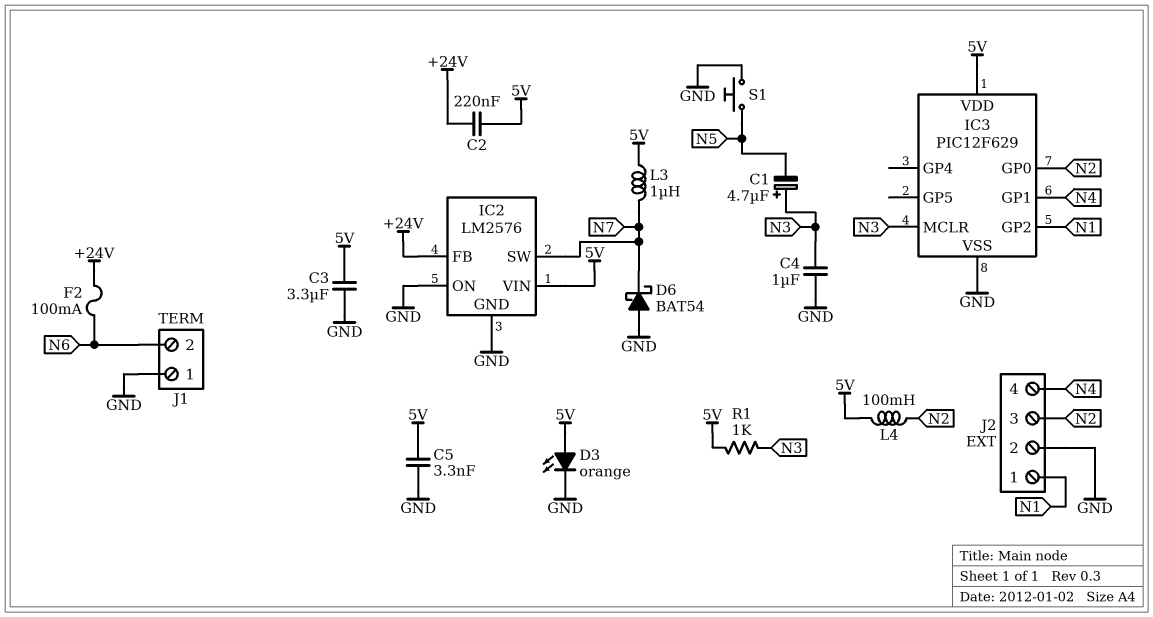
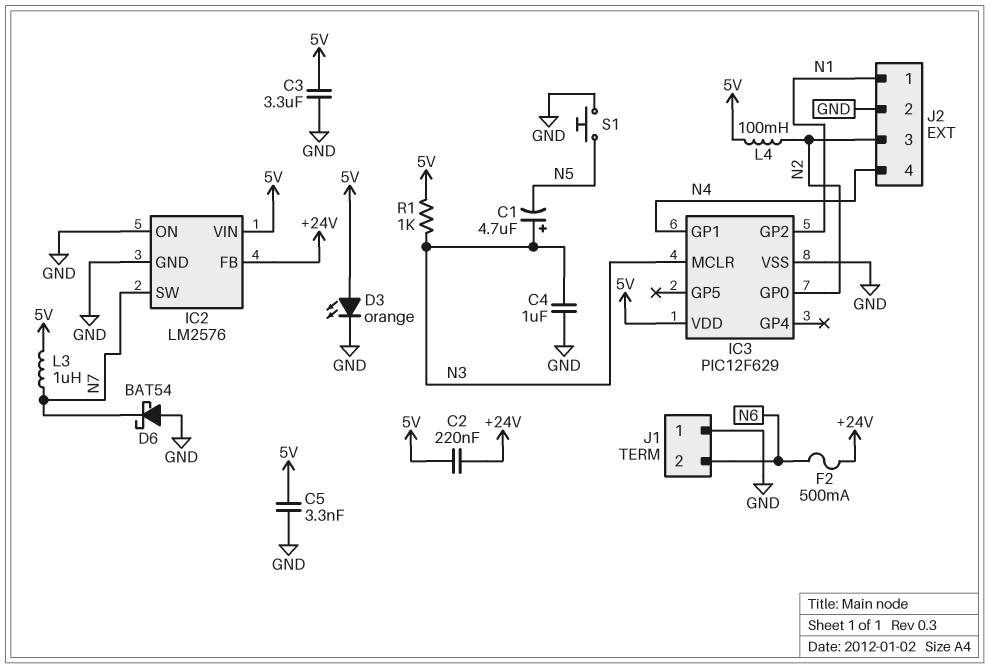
F2: 100mA (+24V, N6) -> 500mA (+24V, N6)

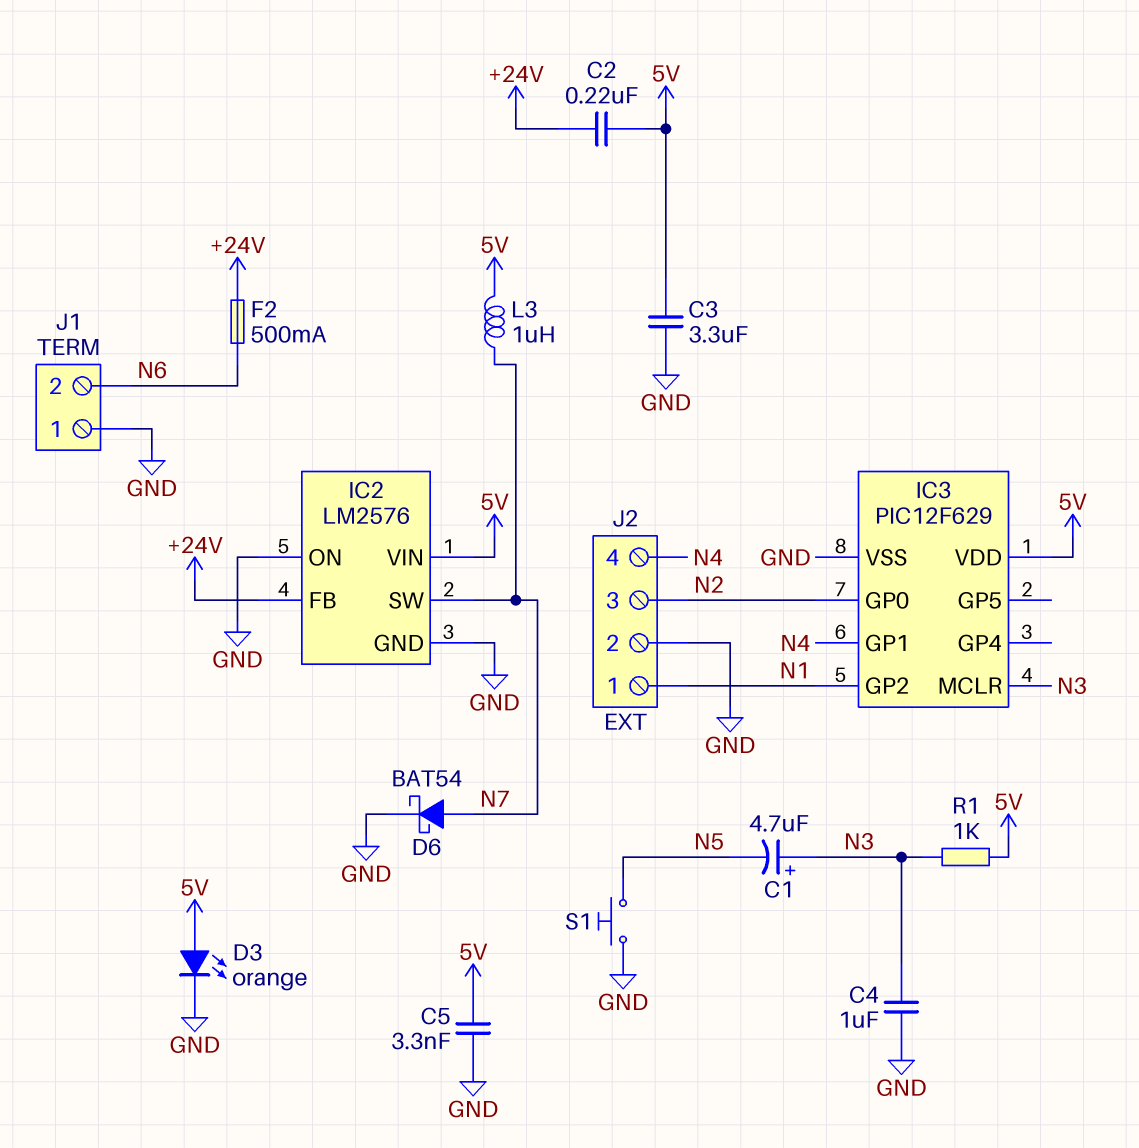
D6: schottky BAT54 (A GND, K N7) -> schottky BAT54 (A N7, K GND)
L4: 100mH (5V, N2) -> none

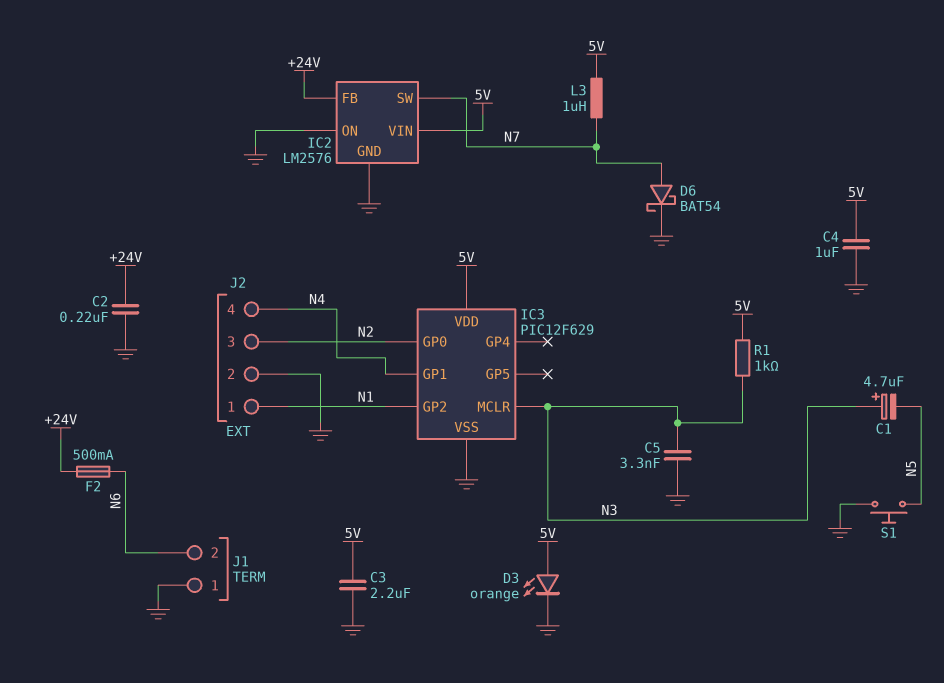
C2: 220nF (+24V, 5V) -> 220nF (+24V, GND)
C3: 3.3uF (5V, GND) -> 2.2uF (5V, GND)
C4: 1uF (GND, N3) -> 1uF (5V, GND)
C5: 3.3nF (5V, GND) -> 3.3nF (GND, N3)

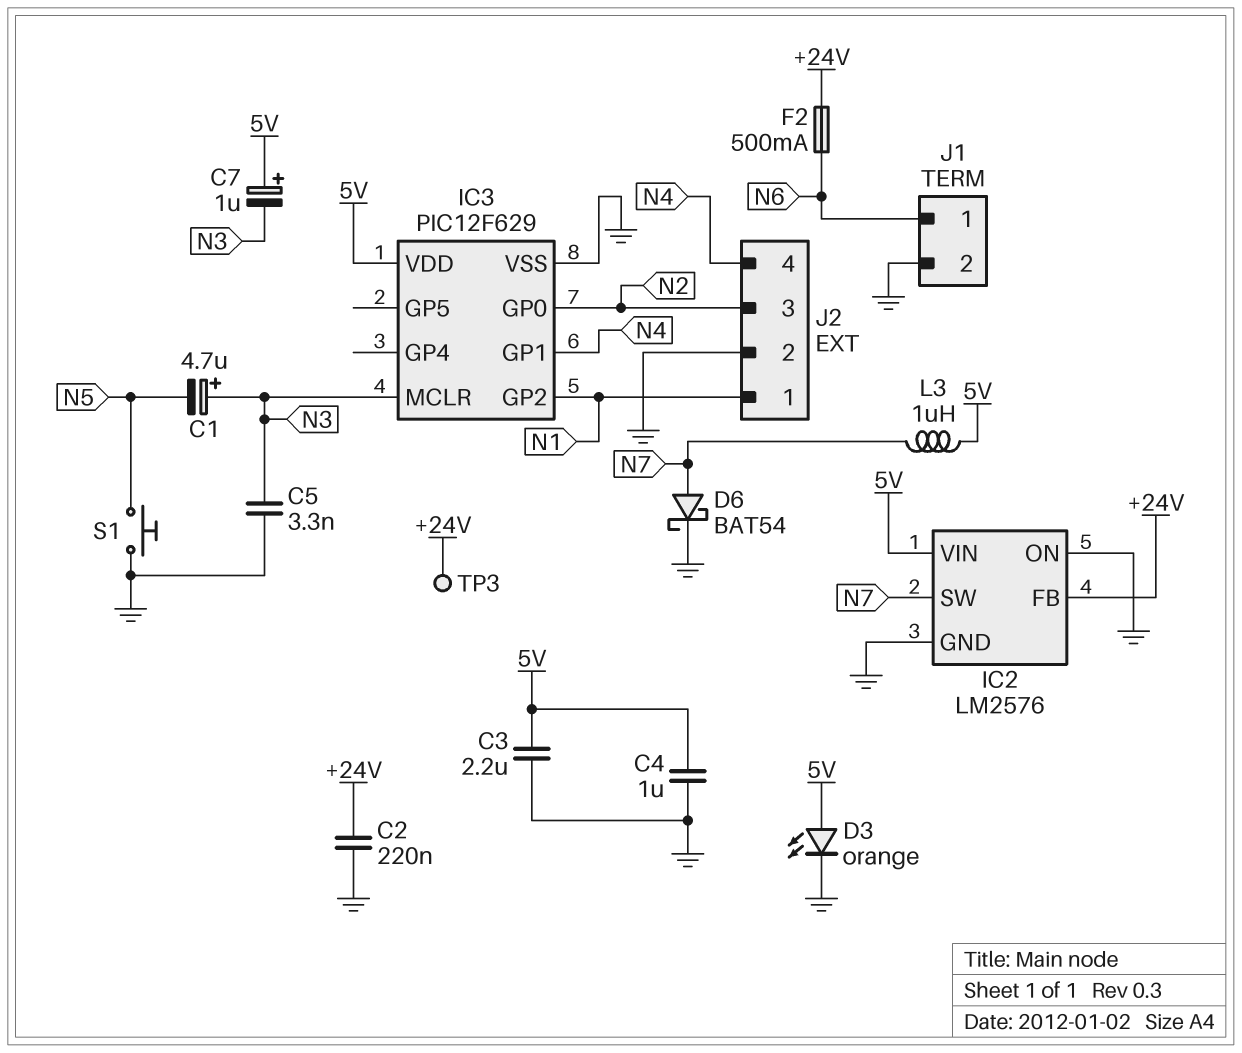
C7: none -> 1uF (plus 5V, minus N3)
J1 pin 1: GND -> N6
J1 pin 2: N6 -> GND
R1: 1k (5V, N3) -> none
TP3: none -> test point (+24V)

